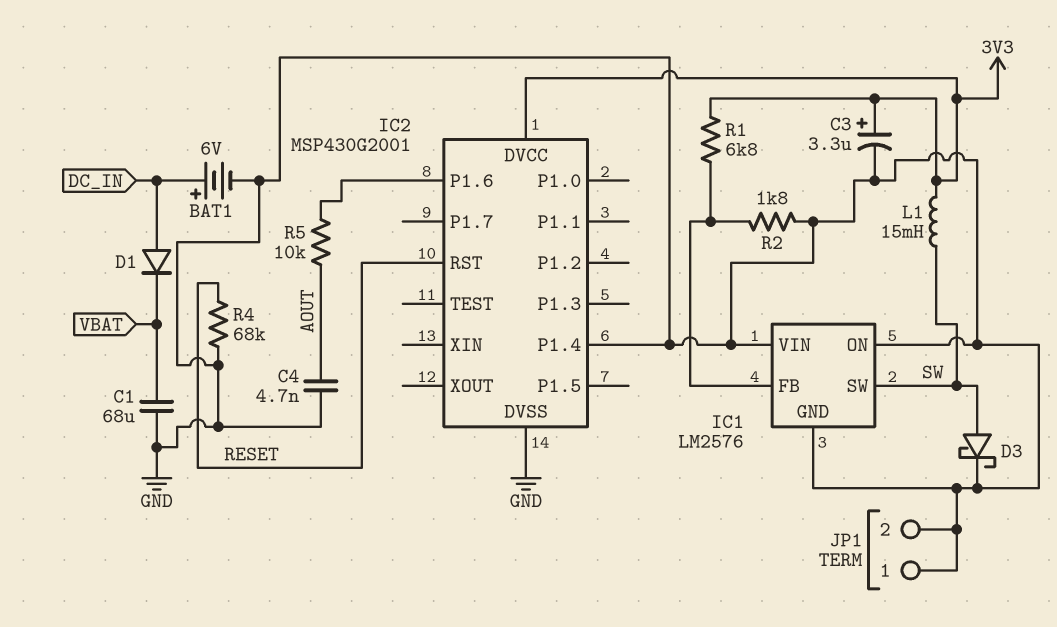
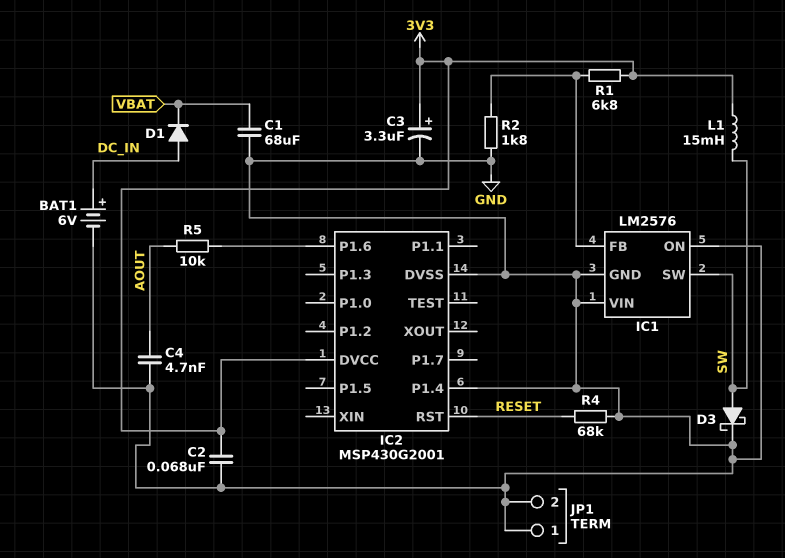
C2: none -> 68nF (3V3, GND)

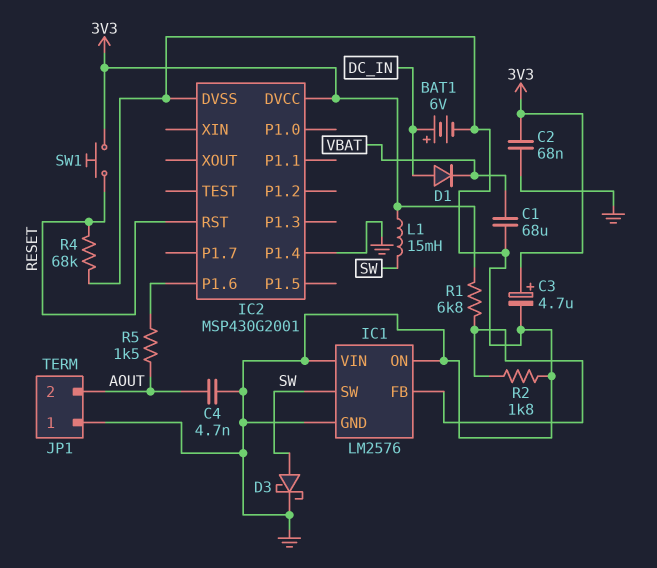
C3: 3.3uF (plus 3V3, minus GND) -> 4.7uF (plus 3V3, minus GND)
JP1 pin 2: GND -> AOUT
R5: 10k (AOUT, IC2/P1.6) -> 1.5k (AOUT, IC2/P1.6)
SW1: none -> button (3V3, RESET)

